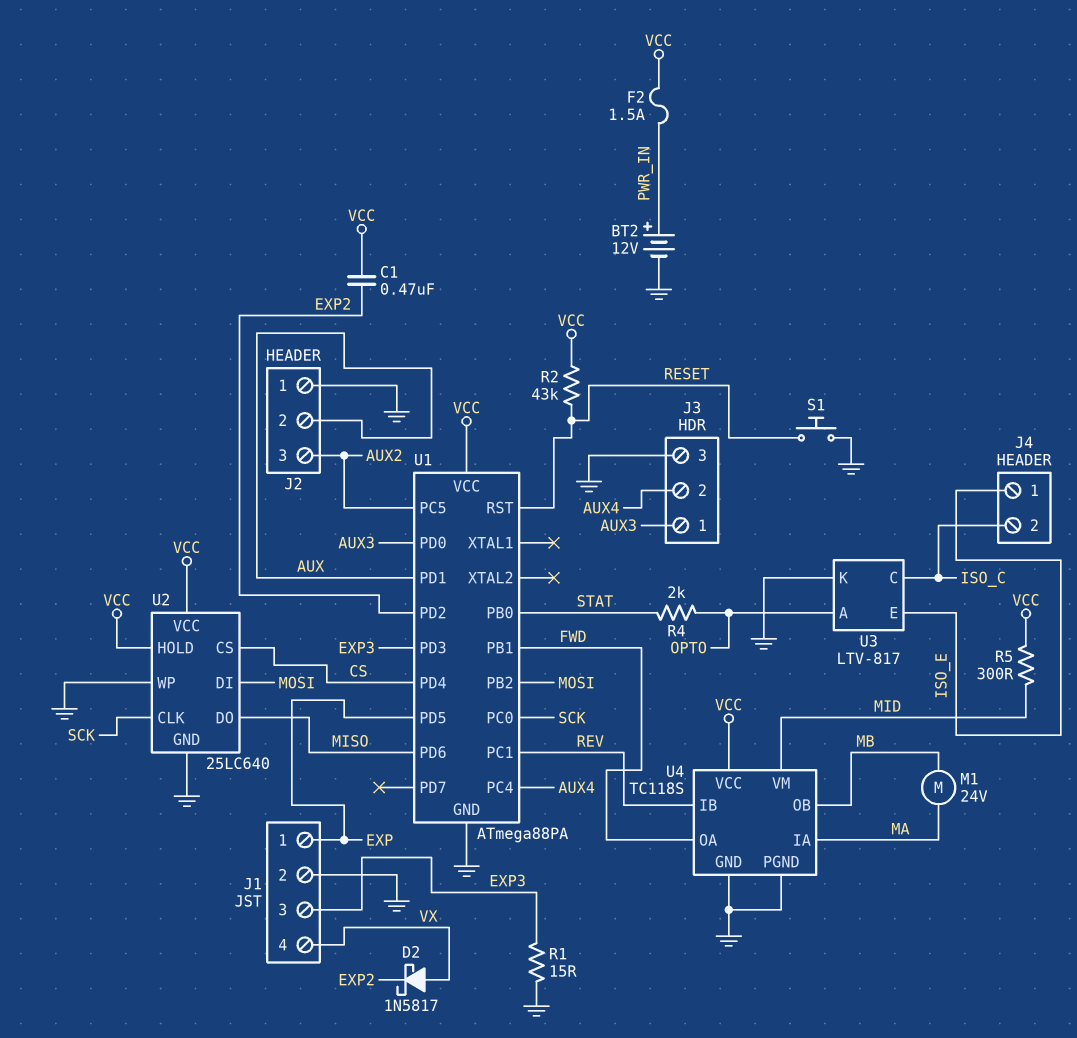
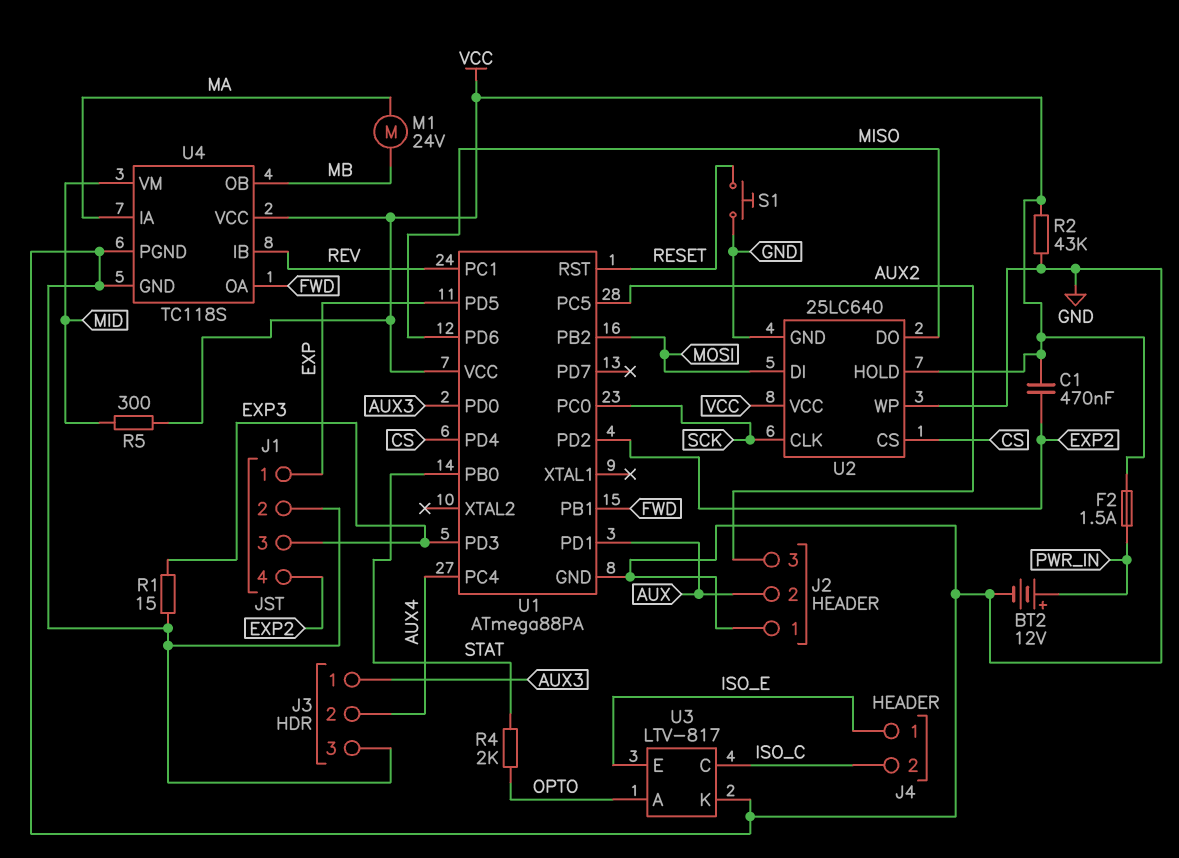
D2: schottky 1N5817 (A VX, K EXP2) -> none
J1 pin 4: VX -> EXP2
R2: 43k (RESET, VCC) -> 43k (GND, VCC)

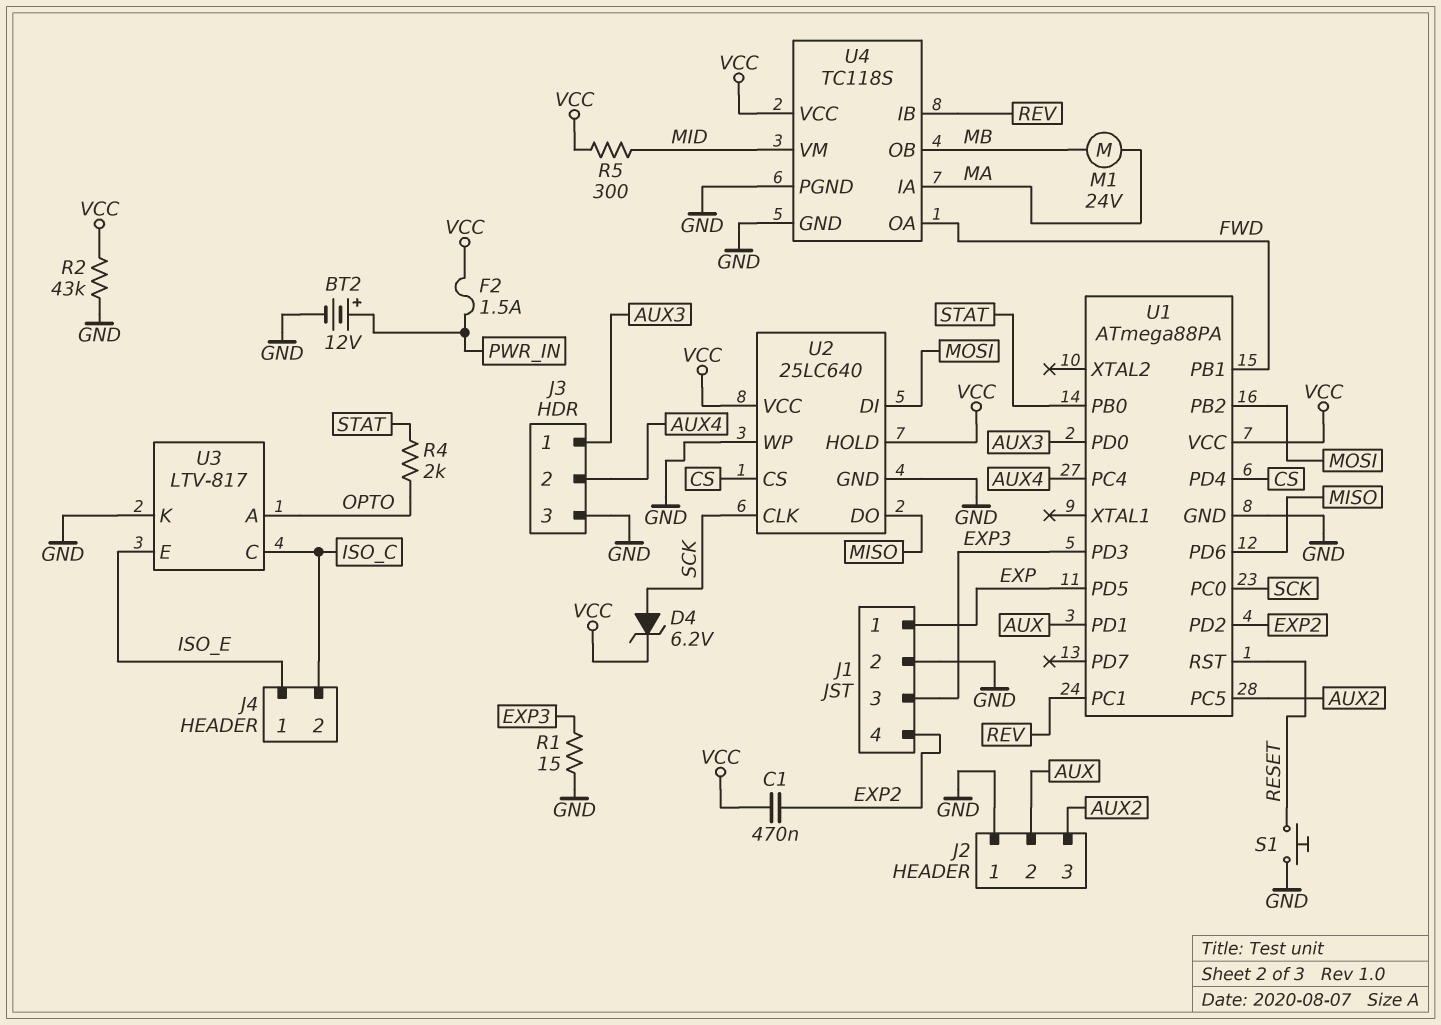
D4: none -> zener 6.2V (A SCK, K VCC)

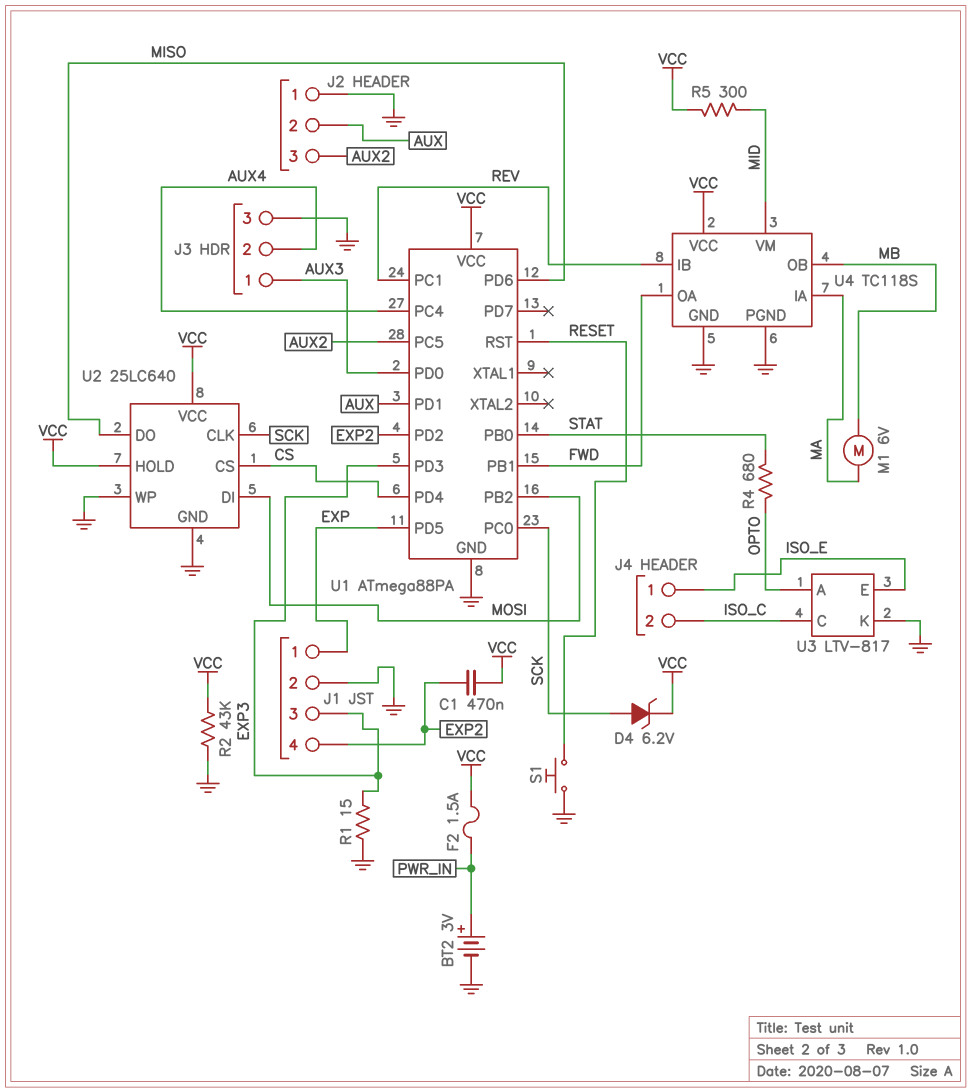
BT2: 12V (plus PWR_IN, minus GND) -> 3V (plus PWR_IN, minus GND)
M1: motor 24V (MA, MB) -> motor 6V (MA, MB)
R4: 2k (OPTO, STAT) -> 680 (OPTO, STAT)

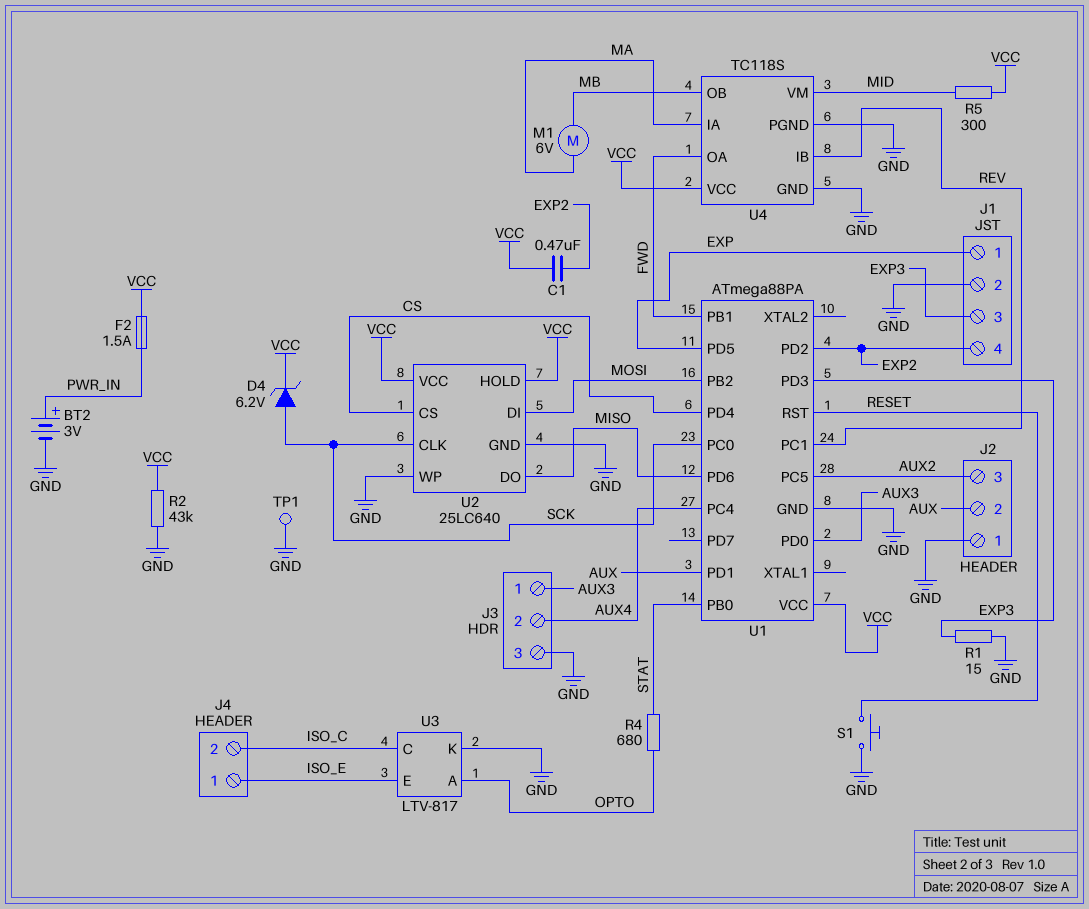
TP1: none -> test point (GND)

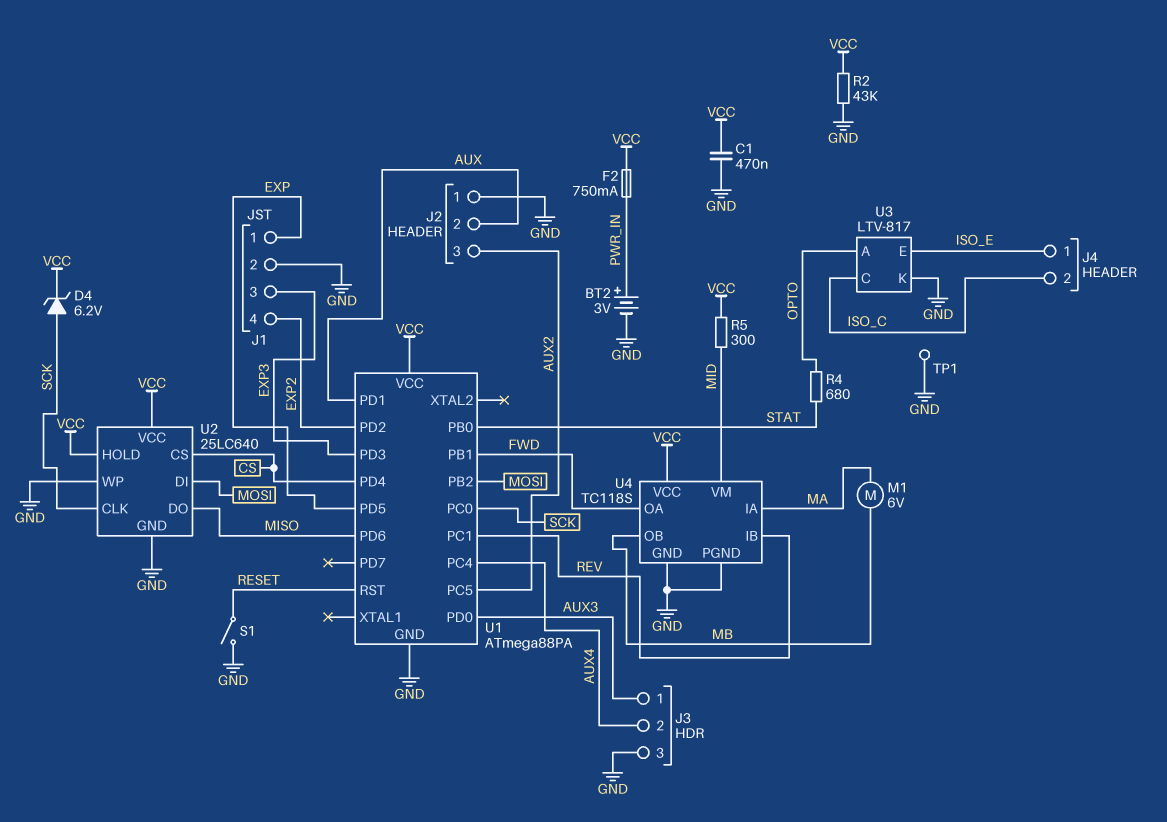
C1: 470nF (EXP2, VCC) -> 470nF (GND, VCC)
F2: 1.5A (PWR_IN, VCC) -> 750mA (PWR_IN, VCC)
R1: 15 (EXP3, GND) -> none
S1: button (GND, RESET) -> switch (GND, RESET)

